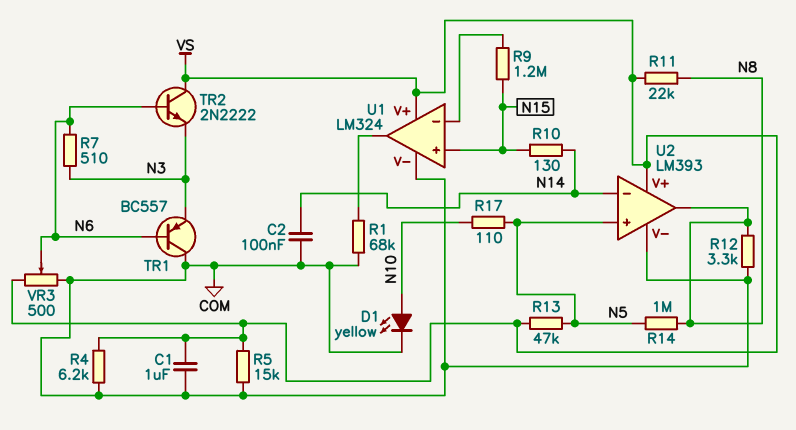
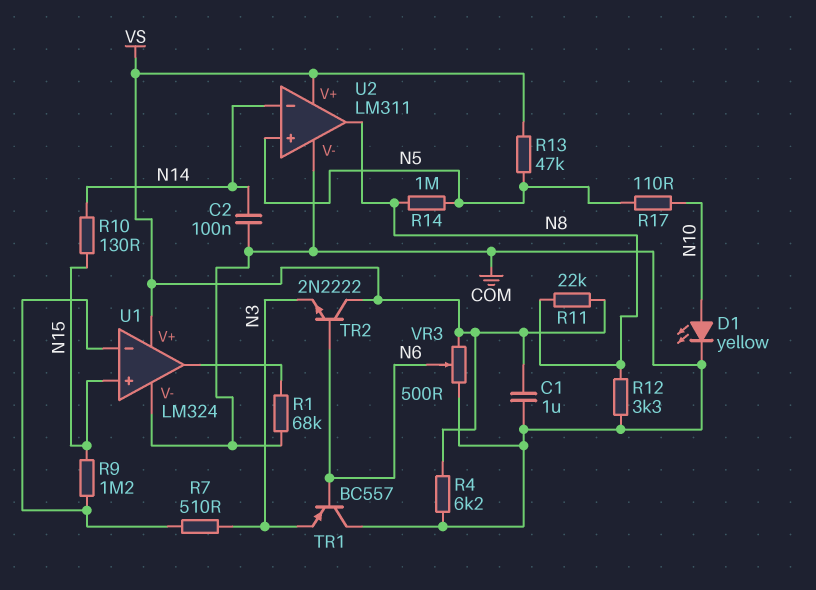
R5: 15k (COM, VS) -> none
R7: 510 (N3, N6) -> 510 (N3, U1/in-)
U2: LM393 -> LM311

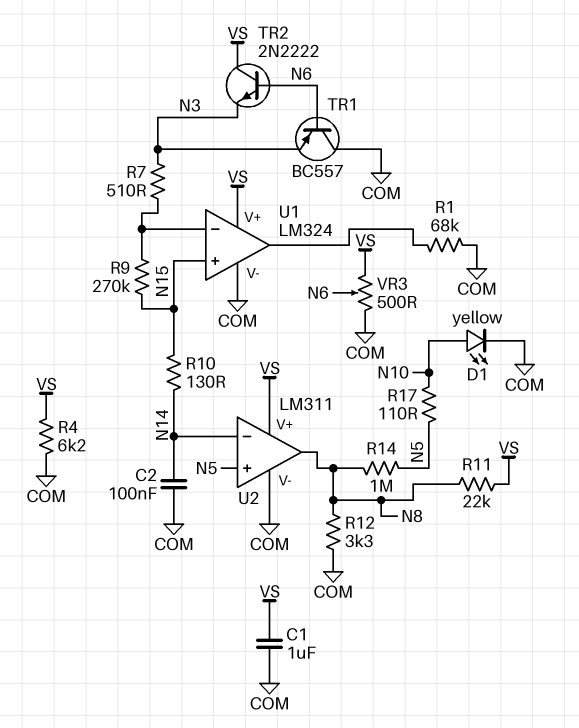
R9: 1.2M (N15, U1/in-) -> 270k (N15, U1/in-)
R13: 47k (N5, VS) -> none

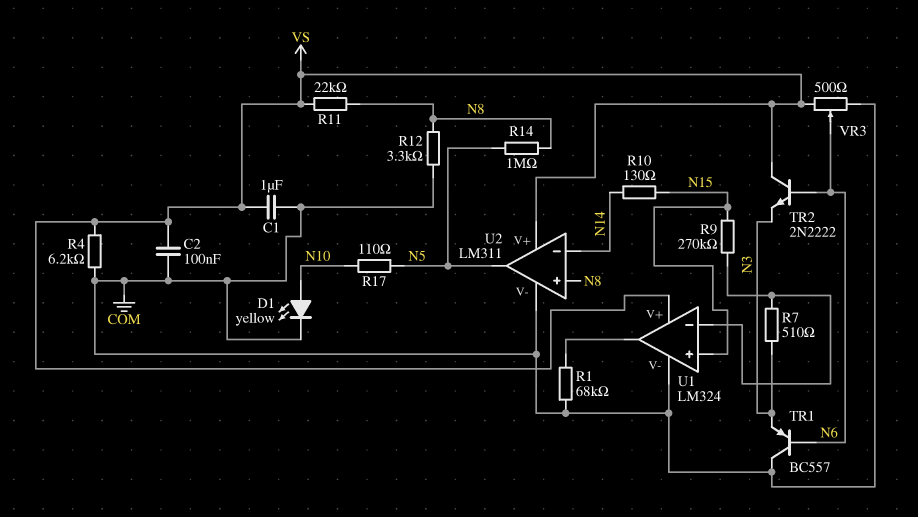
C2: 100nF (COM, N14) -> 100nF (COM, VS)
U2 pin in+: N5 -> N8
U2 pin out: N8 -> N5

